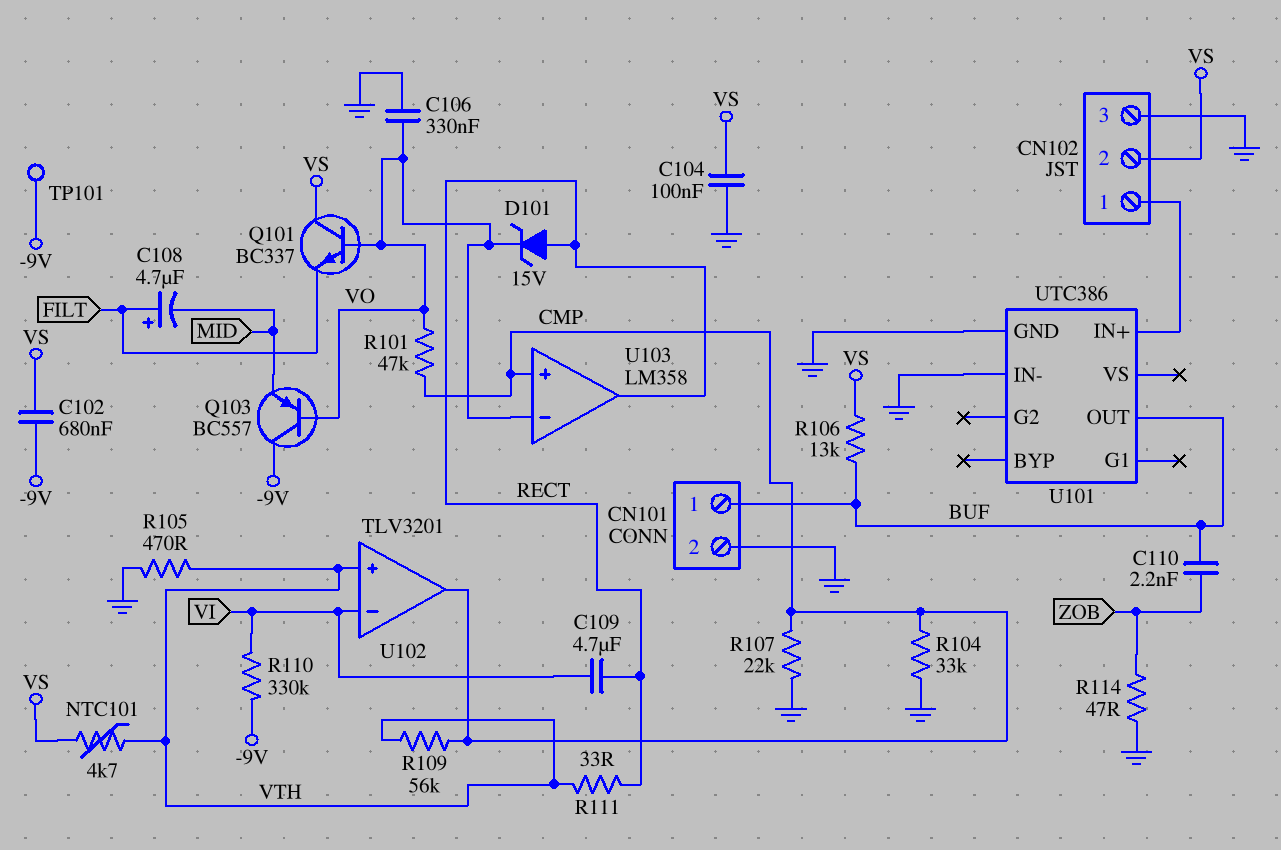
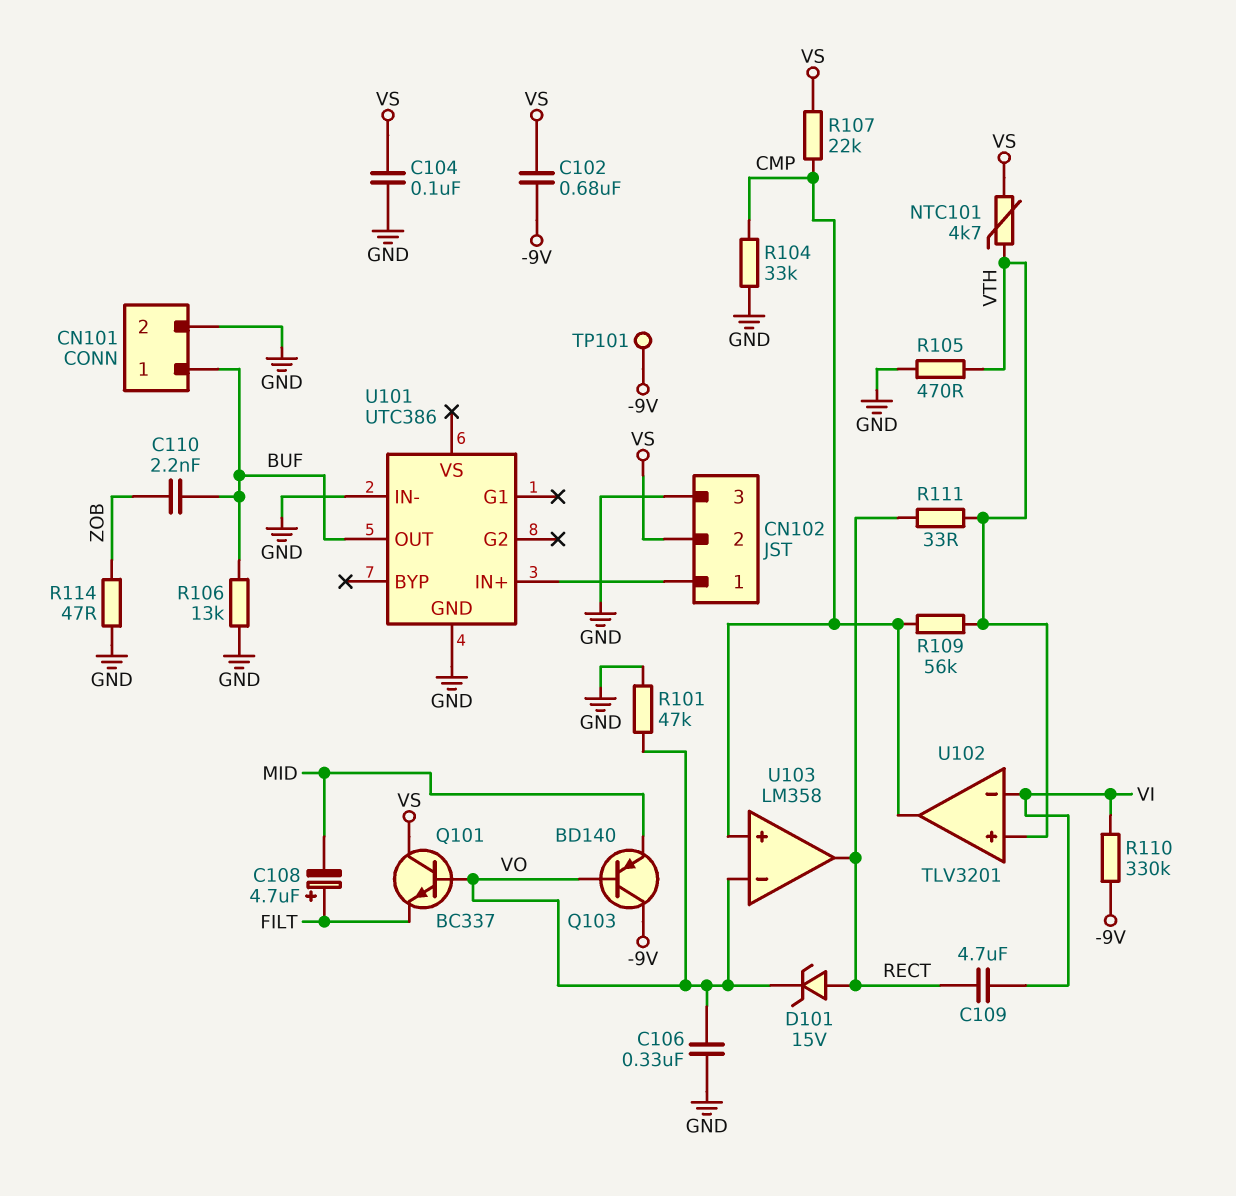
Q103: PNP BC557 (B VO, C -9V, E MID) -> PNP BD140 (B VO, C -9V, E MID)
R101: 47k (CMP, VO) -> 47k (GND, VO)
R106: 13k (BUF, VS) -> 13k (BUF, GND)
R107: 22k (CMP, GND) -> 22k (CMP, VS)

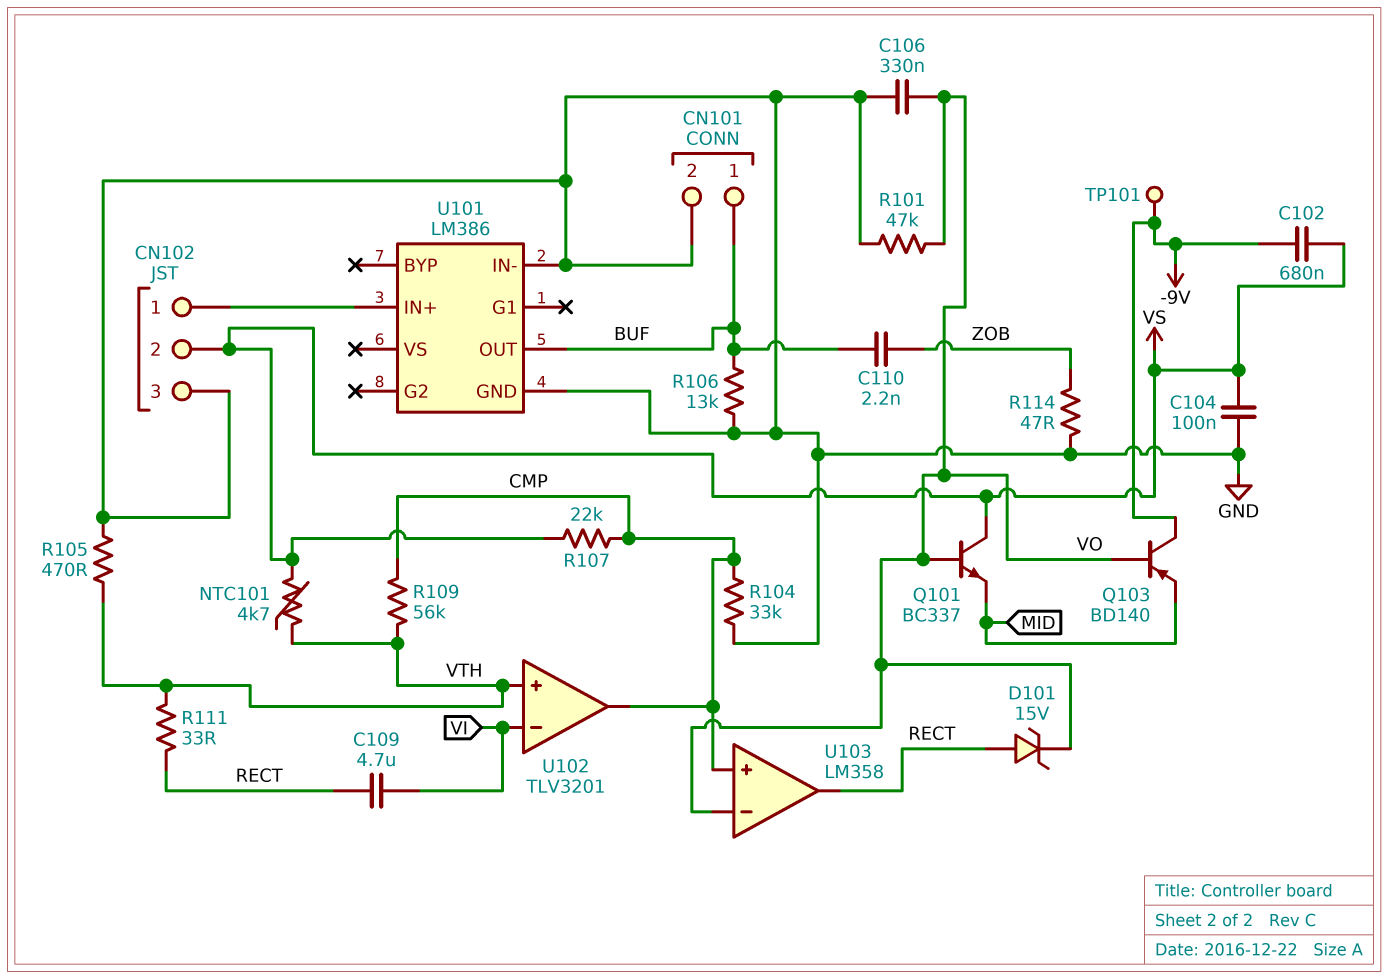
C108: 4.7uF (plus FILT, minus MID) -> none
Q101: NPN BC337 (B VO, C VS, E FILT) -> NPN BC337 (B VO, C VS, E MID)
R110: 330k (-9V, VI) -> none
U101: UTC386 -> LM386

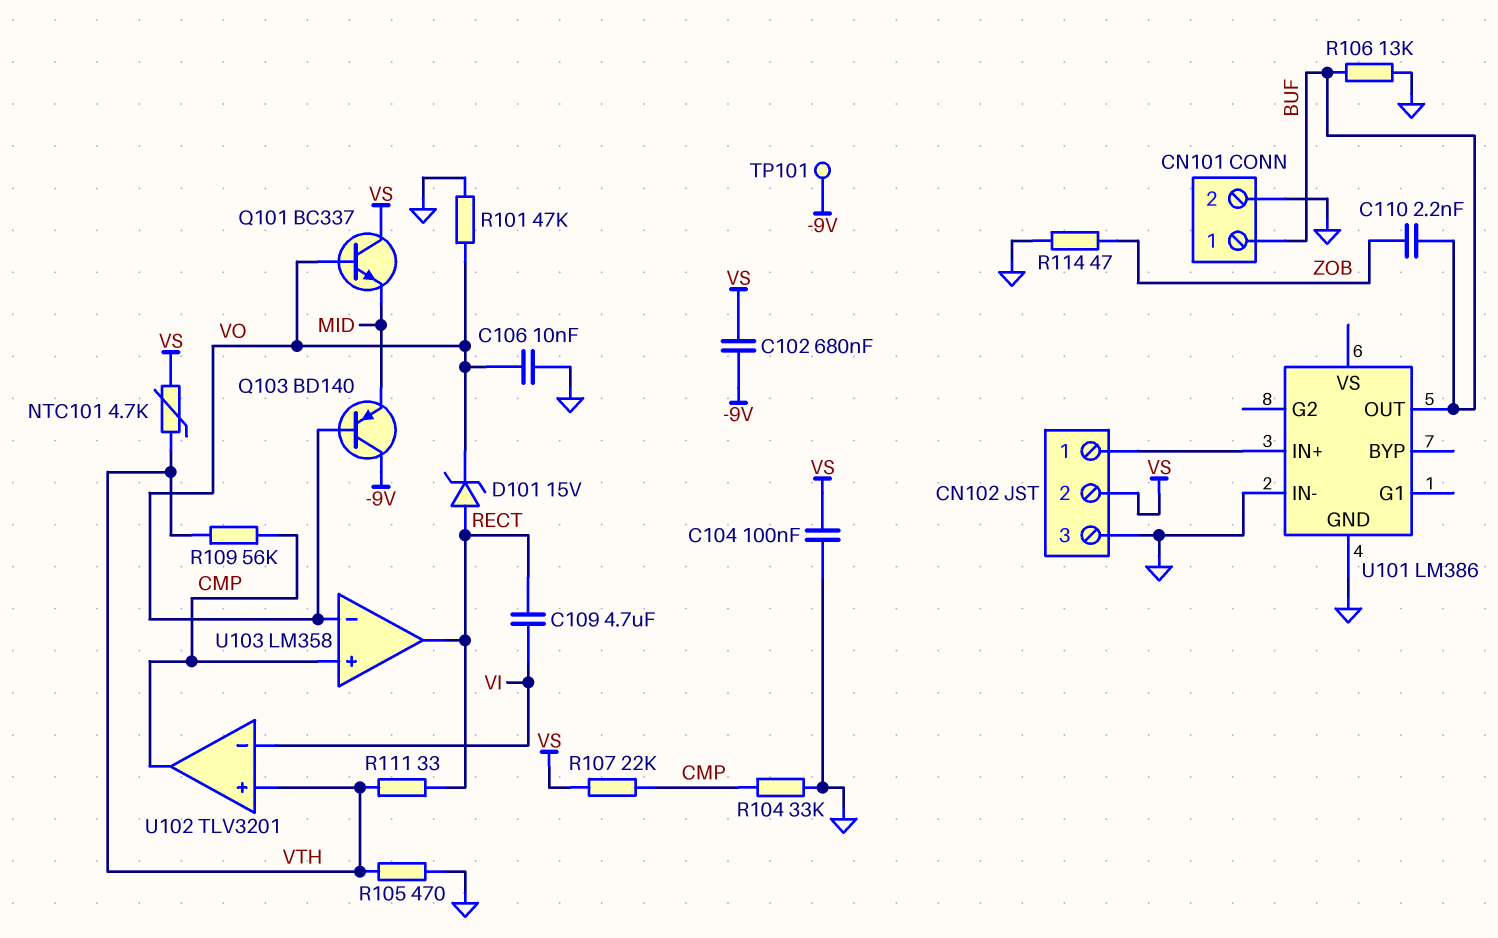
C106: 330nF (GND, VO) -> 10nF (GND, VO)

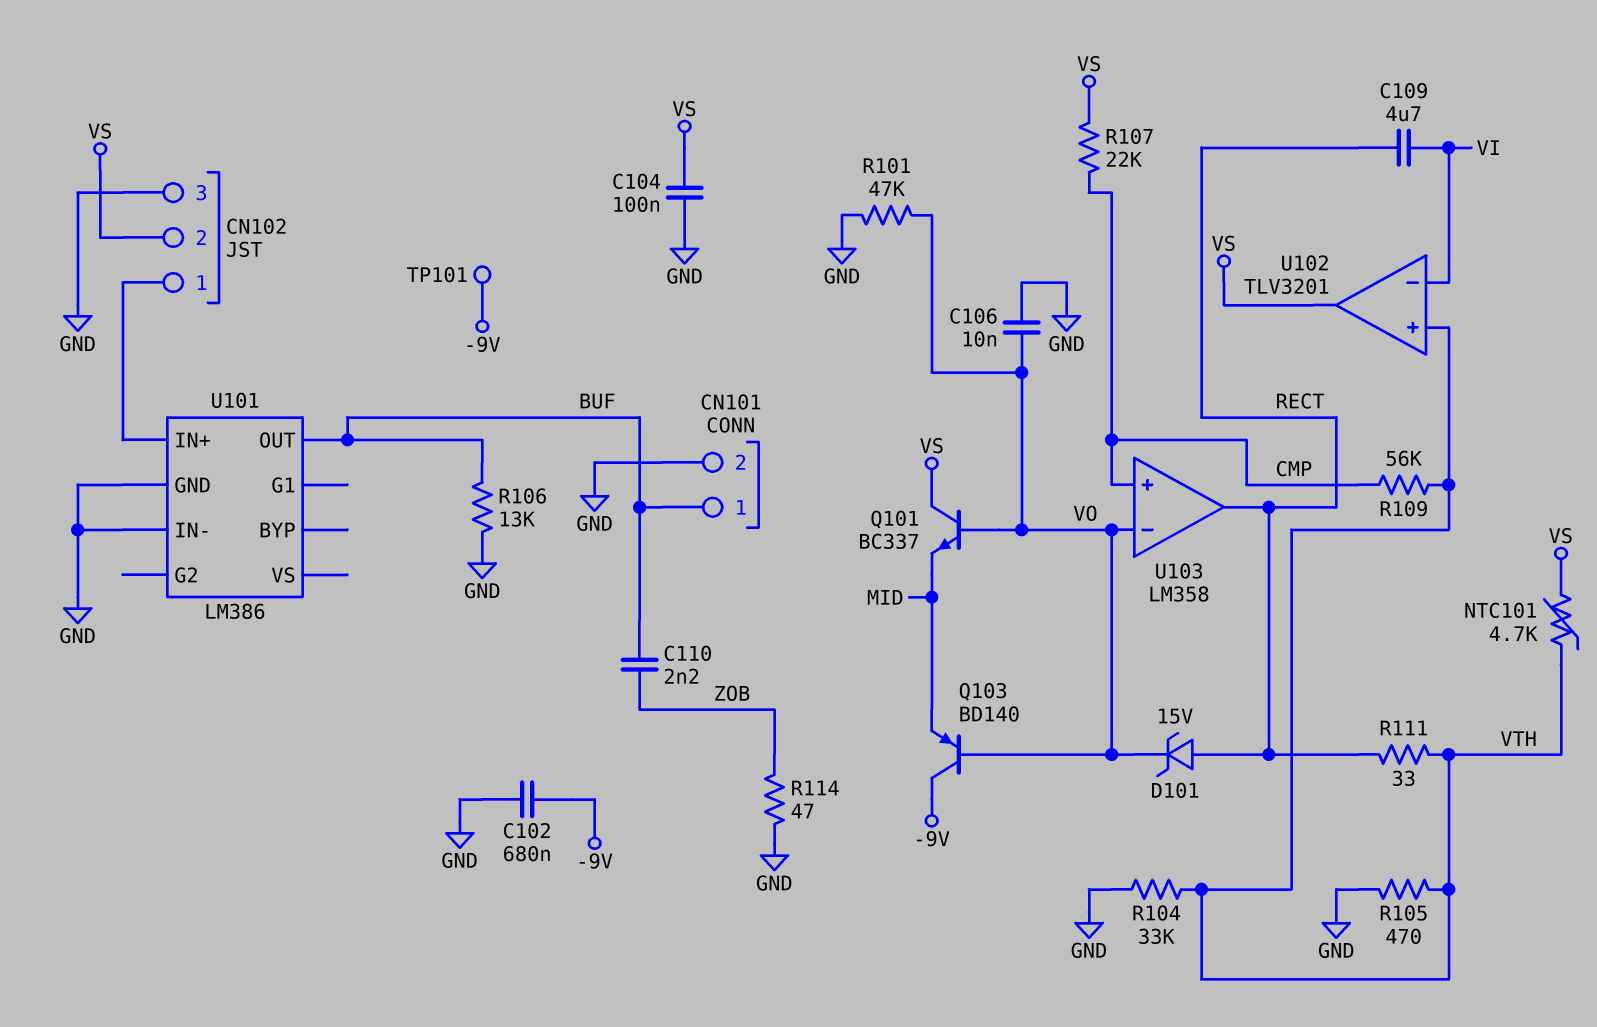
C102: 680nF (-9V, VS) -> 680nF (-9V, GND)
R104: 33k (CMP, GND) -> 33k (GND, VTH)
U102 pin out: CMP -> VS

